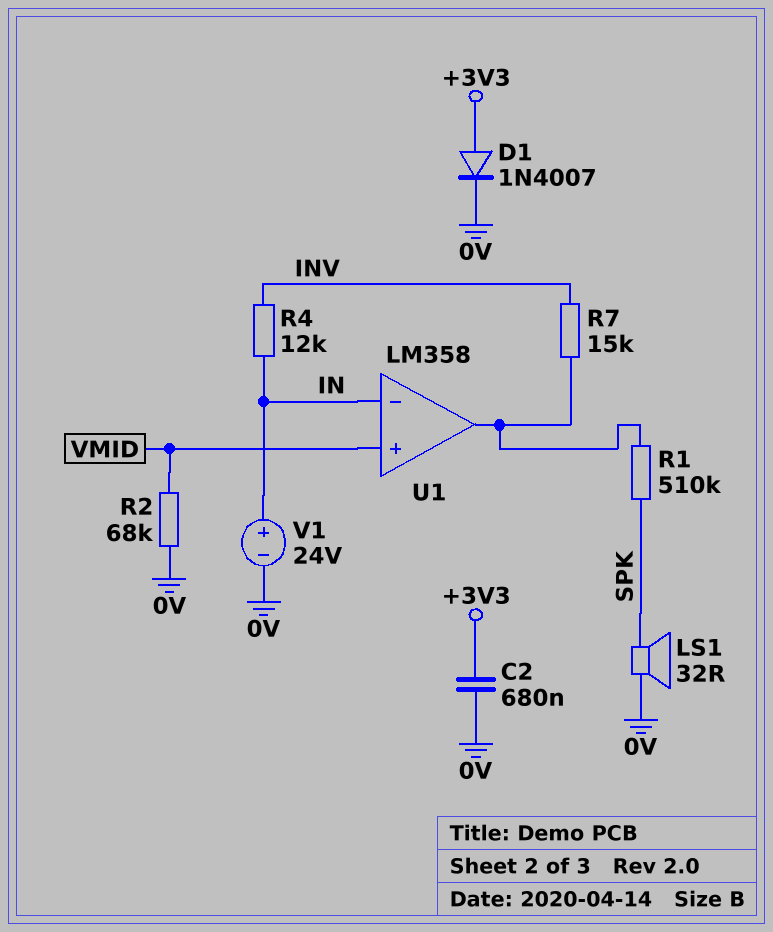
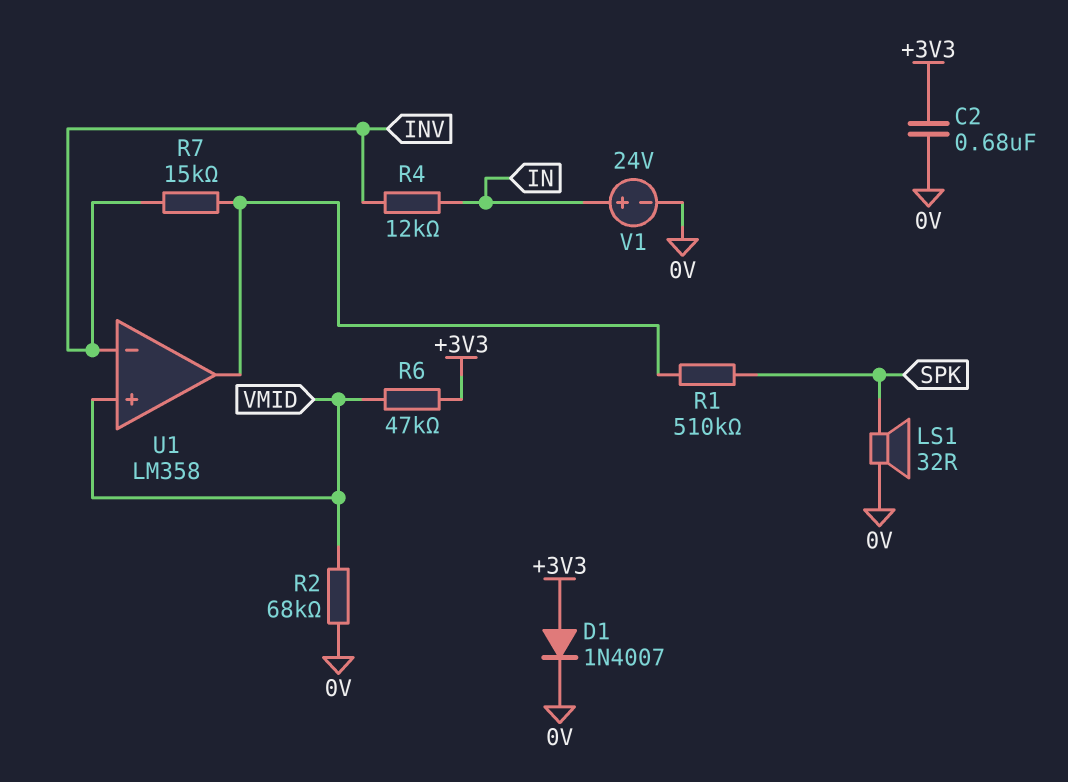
R6: none -> 47k (+3V3, VMID)
U1 pin in-: IN -> INV

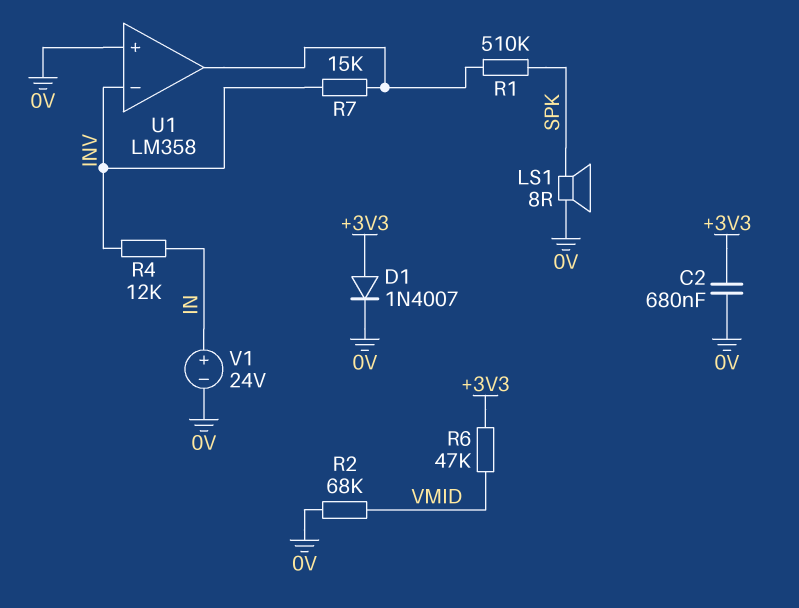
LS1: speaker 32R (0V, SPK) -> speaker 8R (0V, SPK)
U1 pin in+: VMID -> 0V

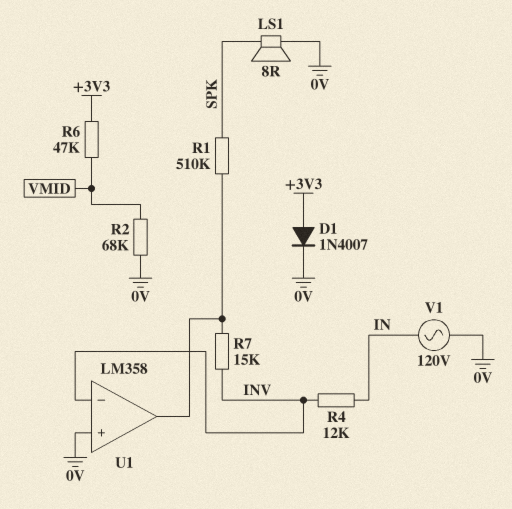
C2: 680nF (+3V3, 0V) -> none
V1: 24V (plus IN, minus 0V) -> AC 120V (0V, IN)

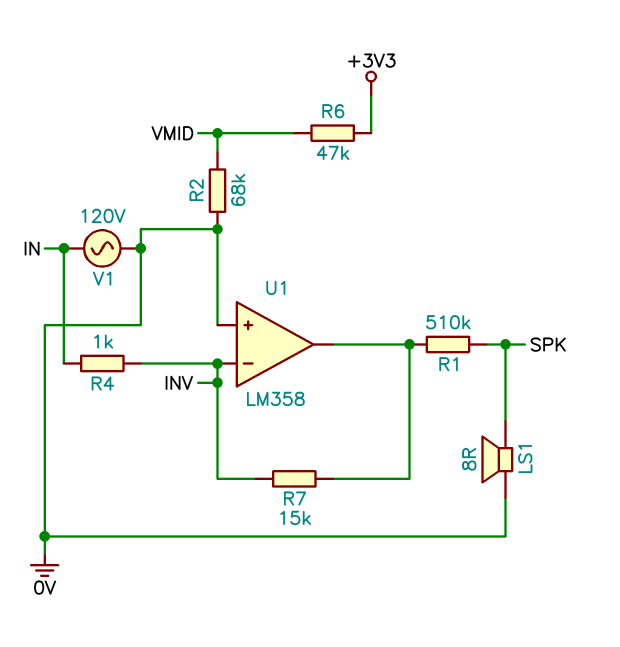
D1: diode 1N4007 (A +3V3, K 0V) -> none
R4: 12k (IN, INV) -> 1k (IN, INV)

